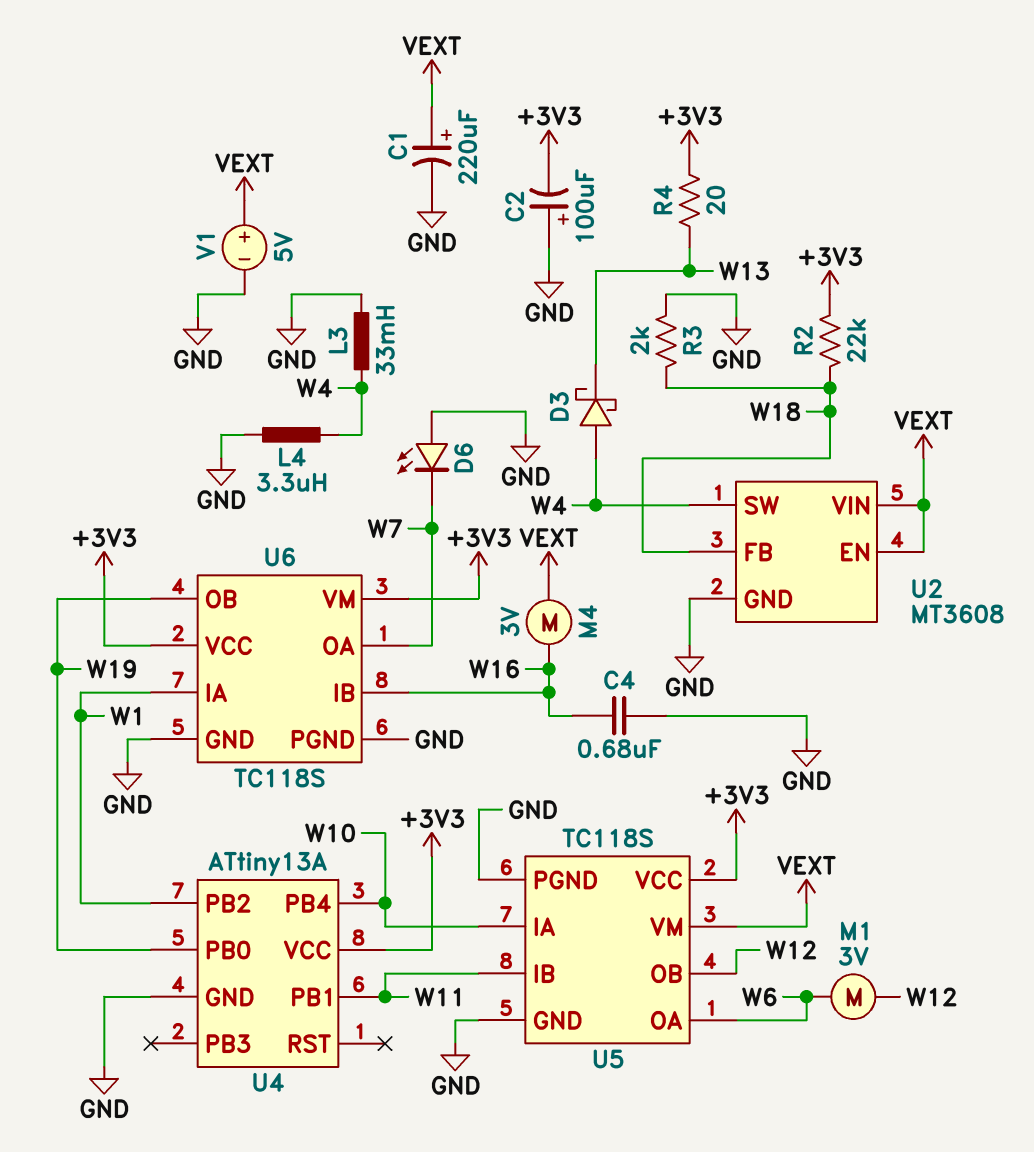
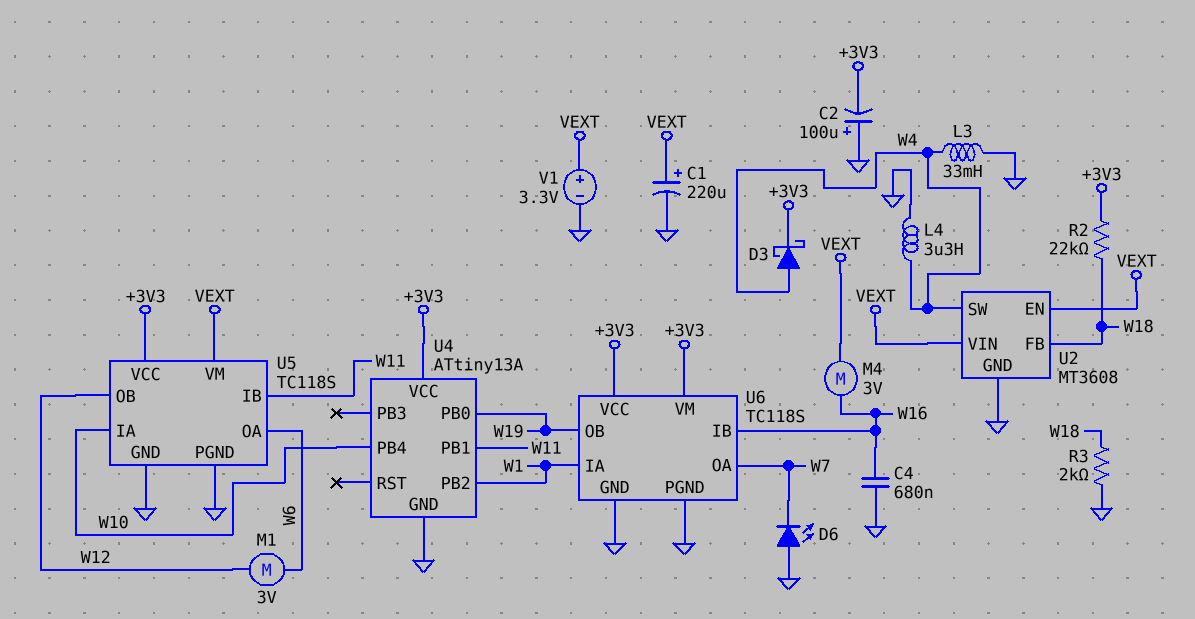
D3: schottky (A W4, K W13) -> schottky (A W4, K +3V3)
R4: 20 (+3V3, W13) -> none
V1: 5V (plus VEXT, minus GND) -> 3.3V (plus VEXT, minus GND)

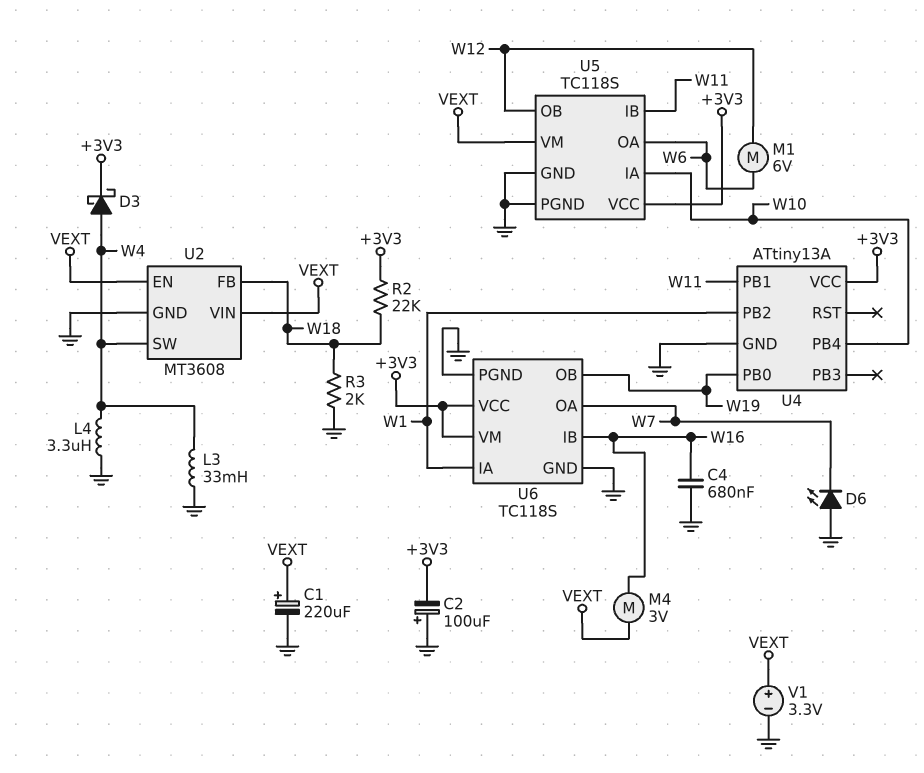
M1: motor 3V (W6, W12) -> motor 6V (W6, W12)

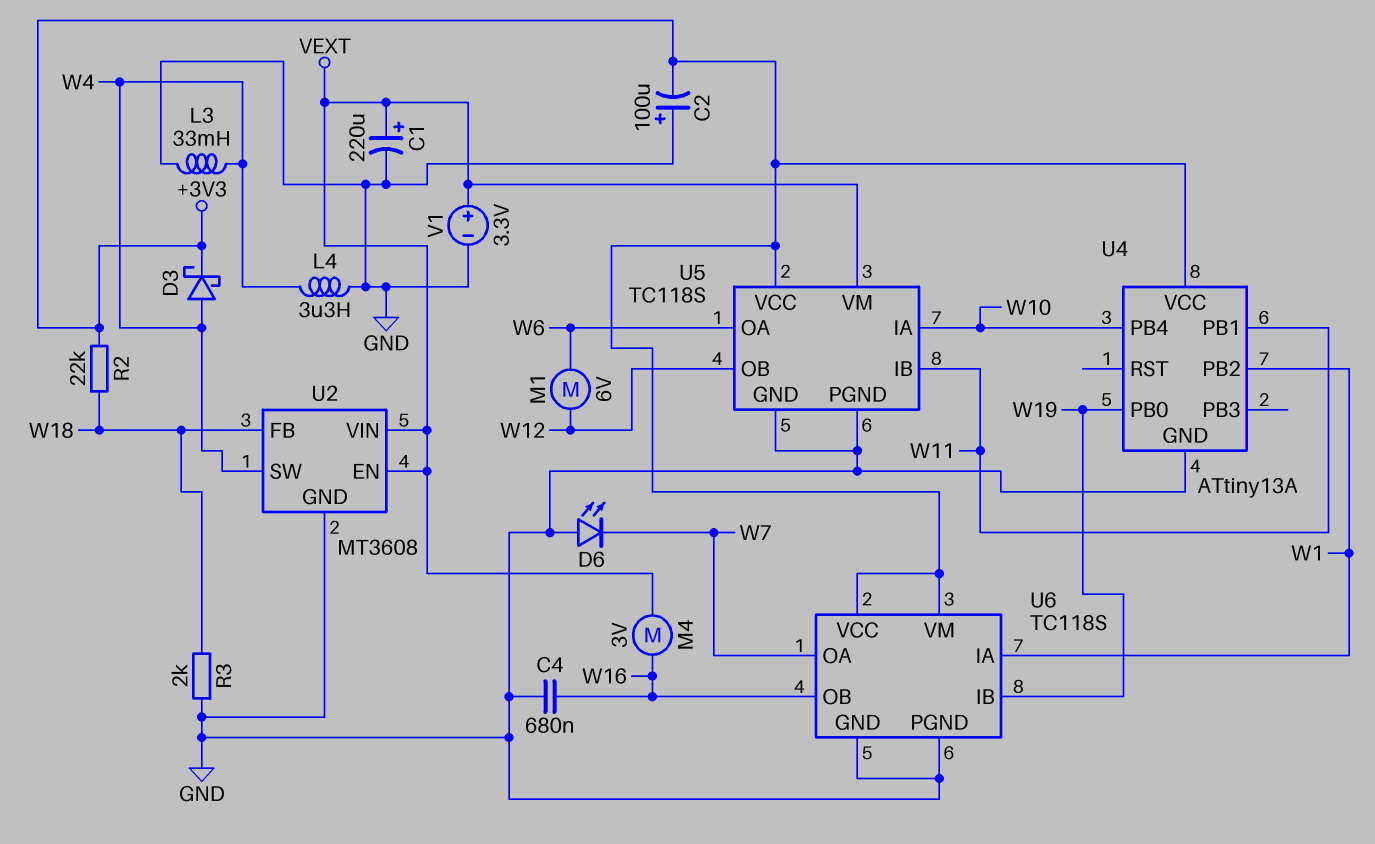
U6 pin IB: W16 -> W19
U6 pin OB: W19 -> W16

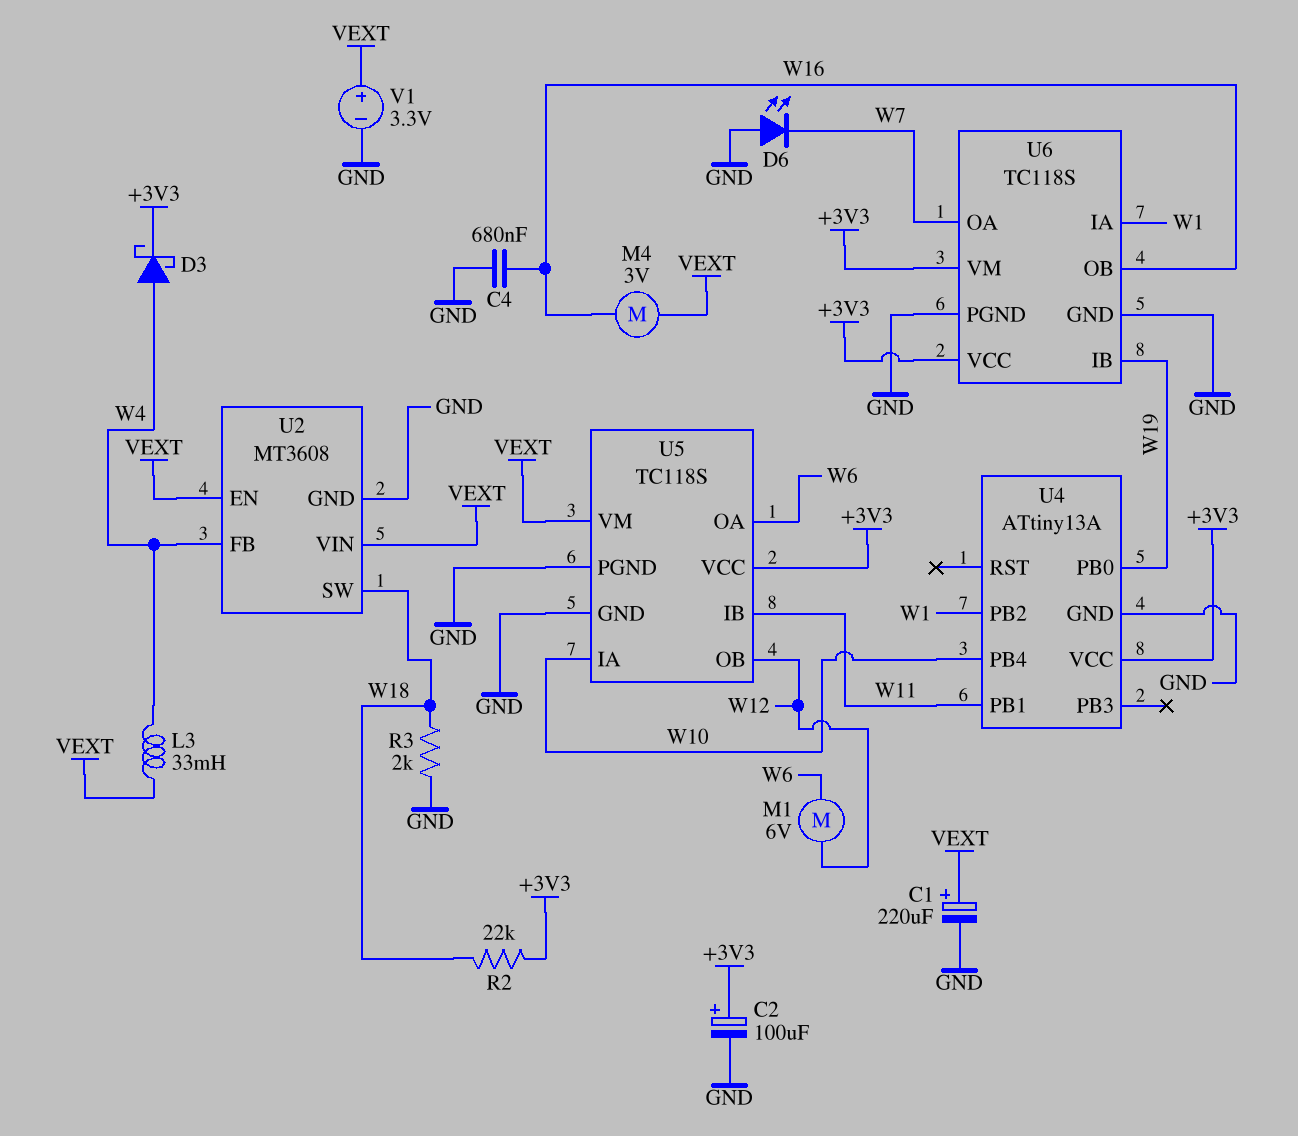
C2: 100uF (plus GND, minus +3V3) -> 100uF (plus +3V3, minus GND)
L3: 33mH (GND, W4) -> 33mH (VEXT, W4)
L4: 3.3uH (GND, W4) -> none
U2 pin FB: W18 -> W4
U2 pin SW: W4 -> W18

